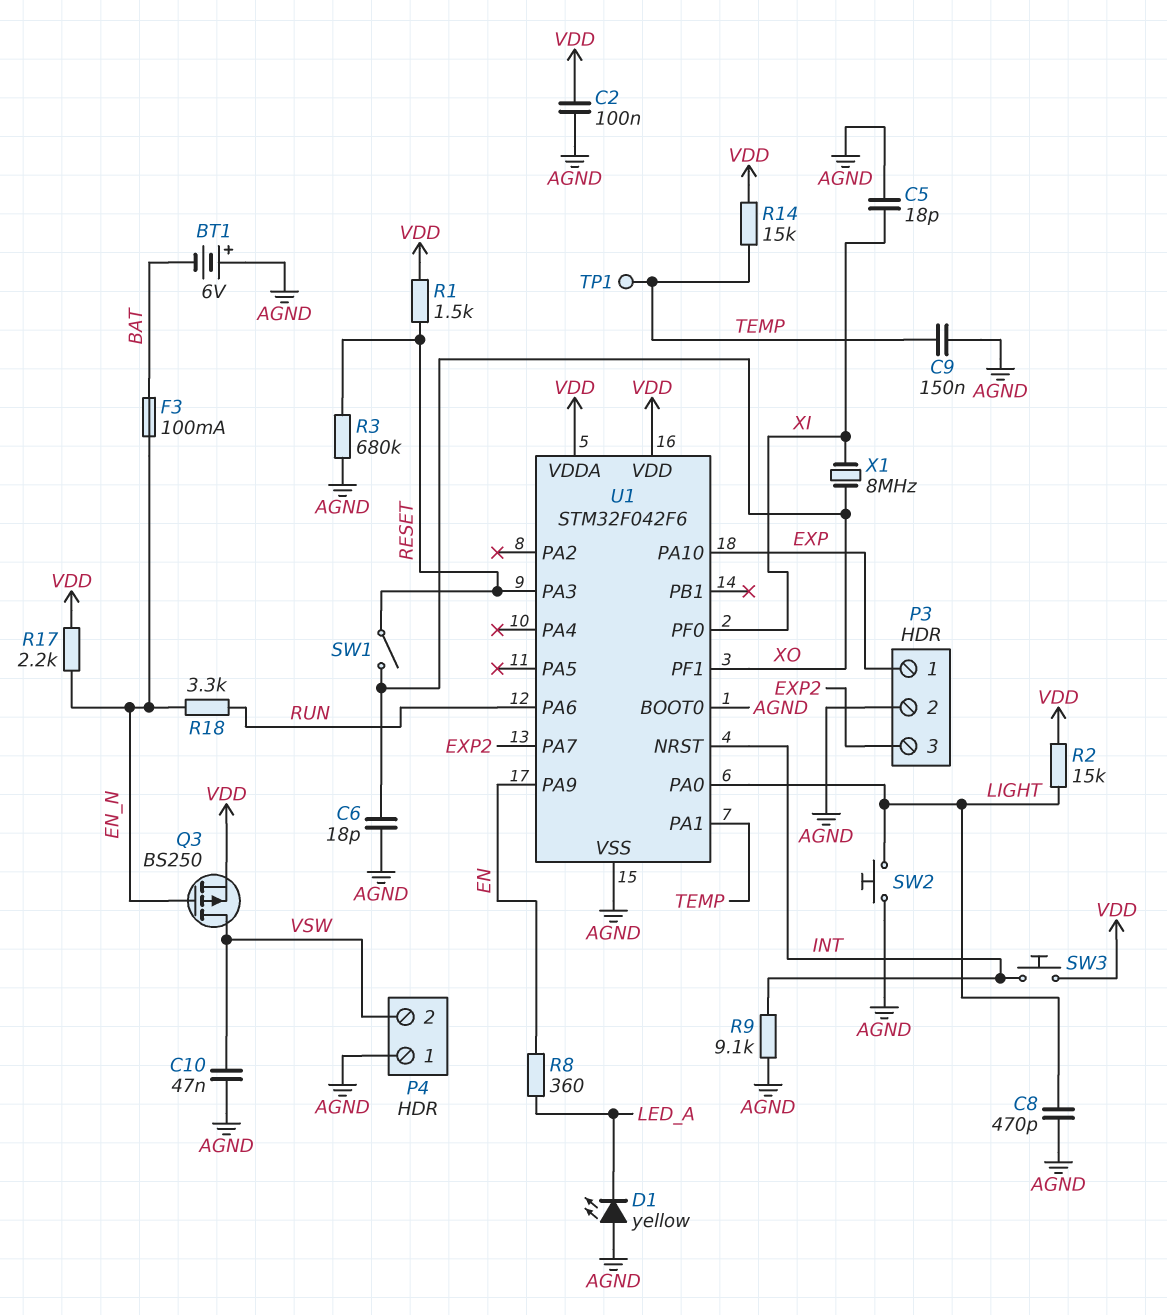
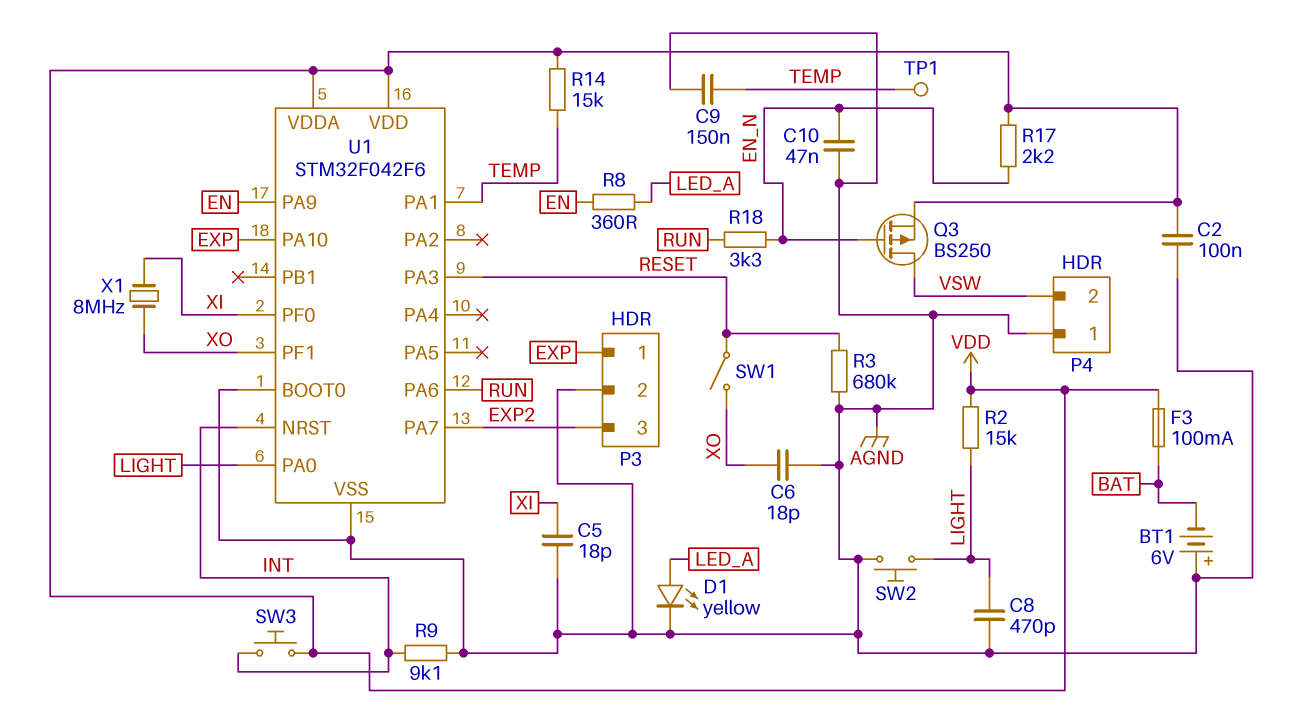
C10: 47nF (AGND, VSW) -> 47nF (AGND, EN_N)
D1: LED yellow (A AGND, K LED_A) -> LED yellow (A LED_A, K AGND)
F3: 100mA (BAT, EN_N) -> 100mA (BAT, VDD)
R1: 1.5k (RESET, VDD) -> none

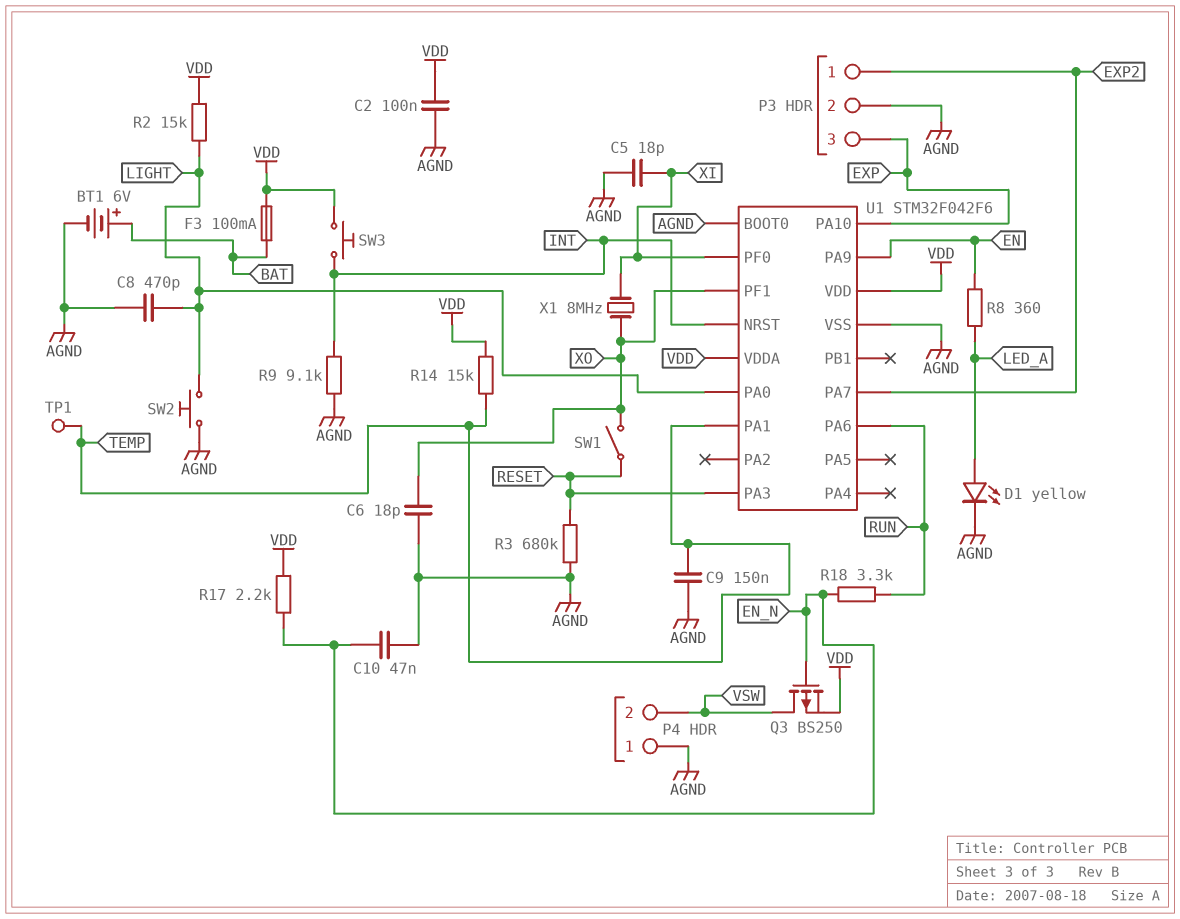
BT1: 6V (plus AGND, minus BAT) -> 6V (plus BAT, minus AGND)
P3 pin 1: EXP -> EXP2
P3 pin 3: EXP2 -> EXP

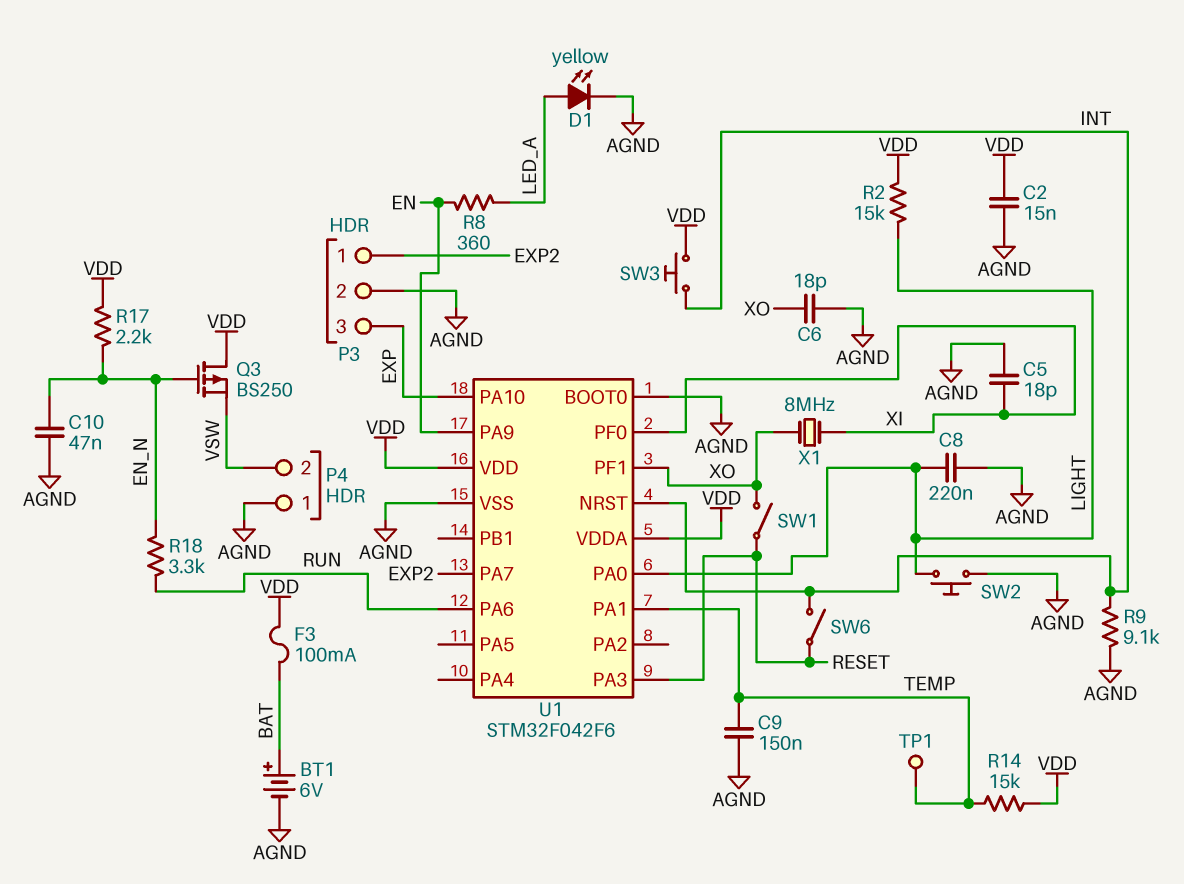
C2: 100nF (AGND, VDD) -> 15nF (AGND, VDD)
C8: 470pF (AGND, LIGHT) -> 220nF (AGND, LIGHT)
Q3: PMOS BS250 (G EN_N, D VSW, S VDD) -> PMOS BS250 (G EN_N, D VDD, S VSW)
R3: 680k (AGND, RESET) -> none
SW6: none -> switch (INT, RESET)

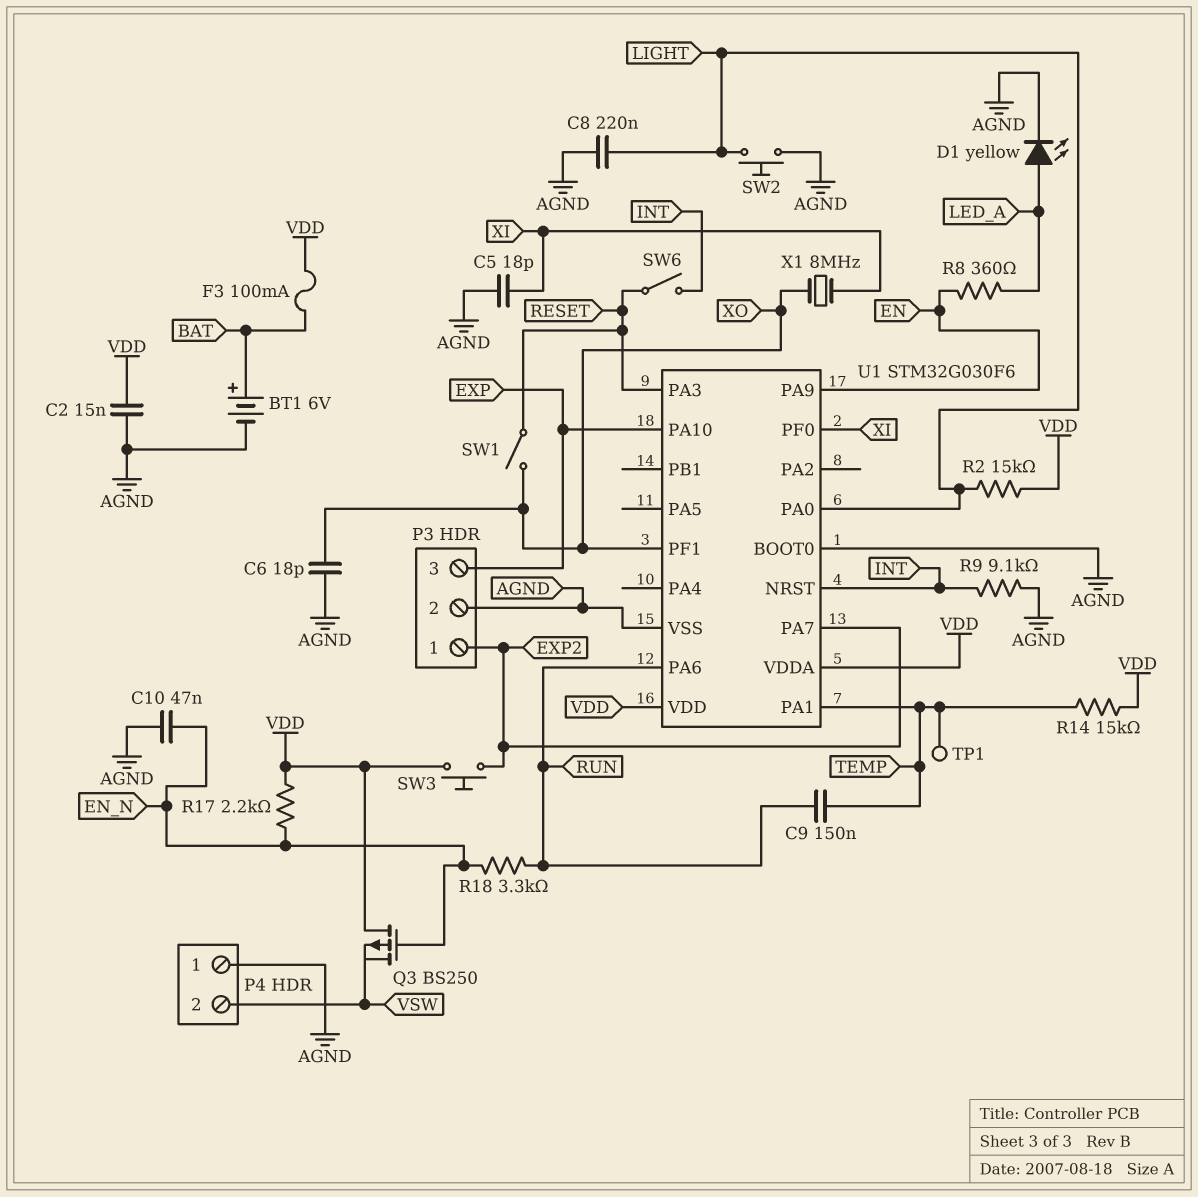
C9: 150nF (AGND, TEMP) -> 150nF (RUN, TEMP)
SW3: button (INT, VDD) -> button (EXP2, VDD)
U1: STM32F042F6 -> STM32G030F6

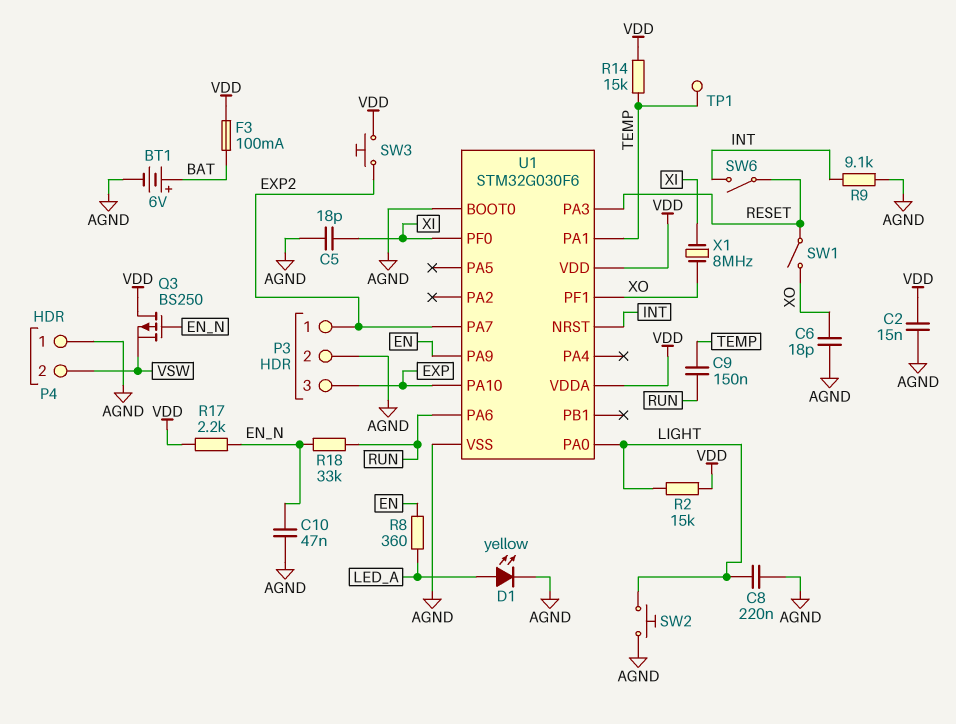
R18: 3.3k (EN_N, RUN) -> 33k (EN_N, RUN)

